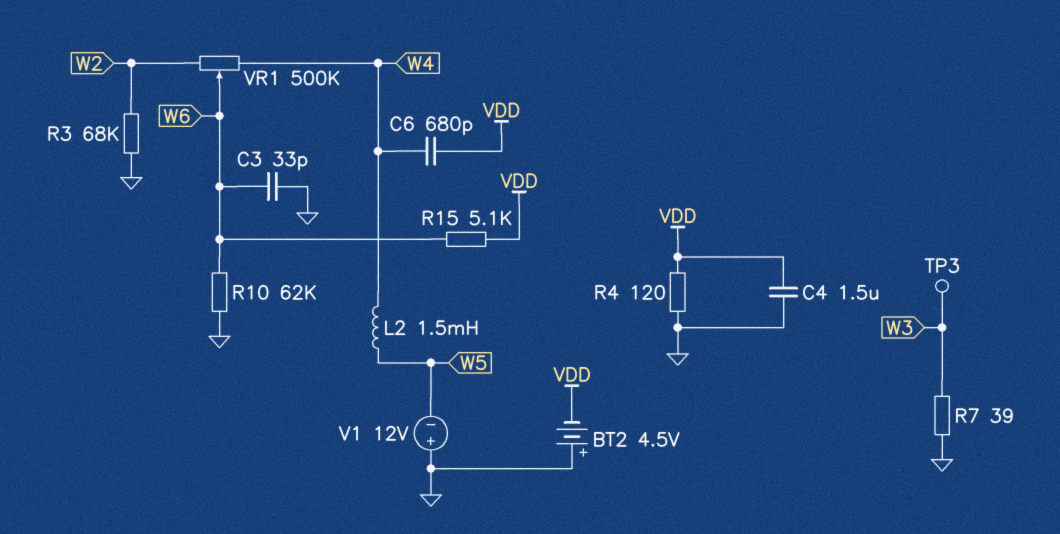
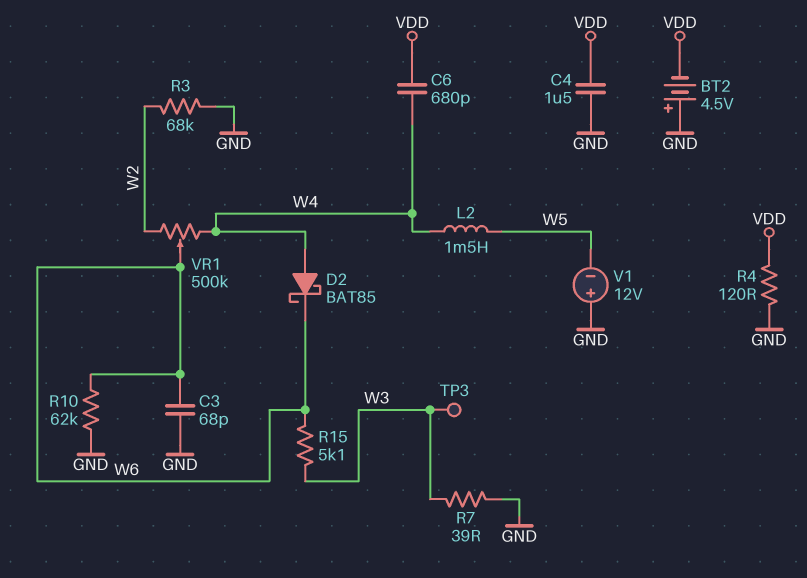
C3: 33pF (GND, W6) -> 68pF (GND, W6)
D2: none -> schottky BAT85 (A W4, K W6)
R15: 5.1k (VDD, W6) -> 5.1k (W3, W6)

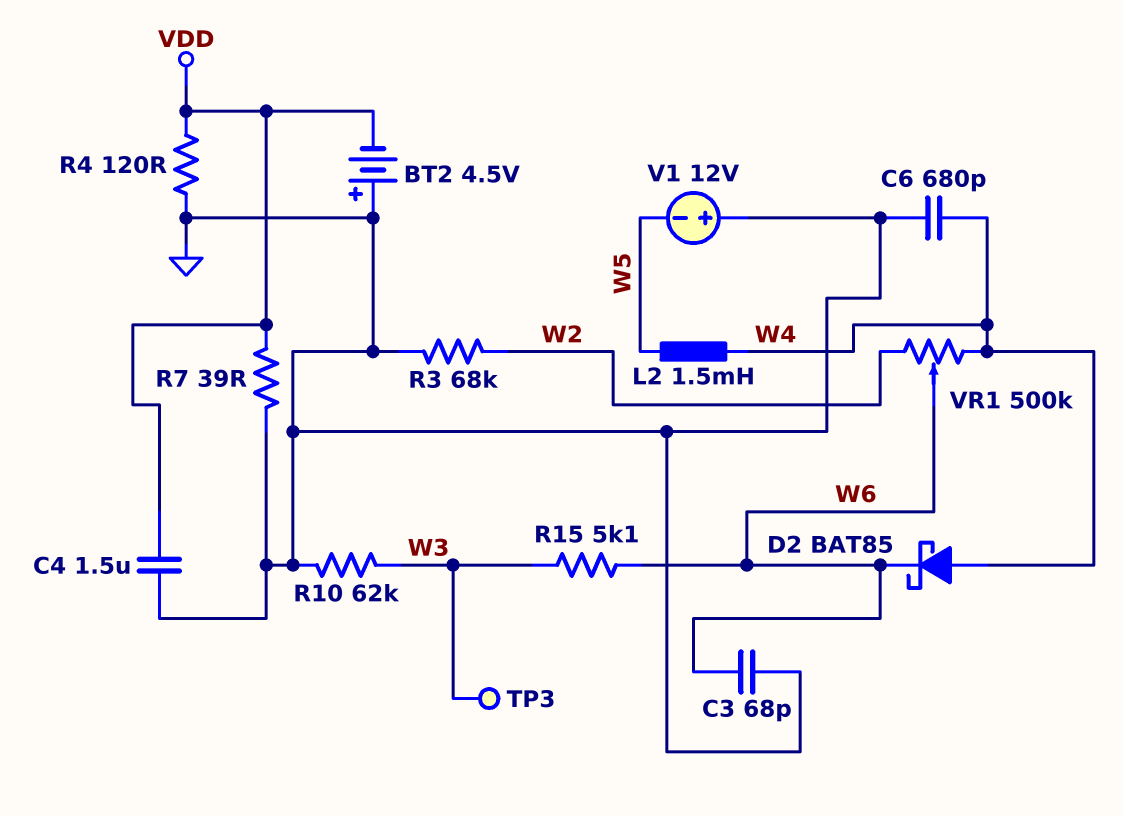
C6: 680pF (VDD, W4) -> 680pF (GND, W4)
R7: 39 (GND, W3) -> 39 (GND, VDD)
R10: 62k (GND, W6) -> 62k (GND, W3)

